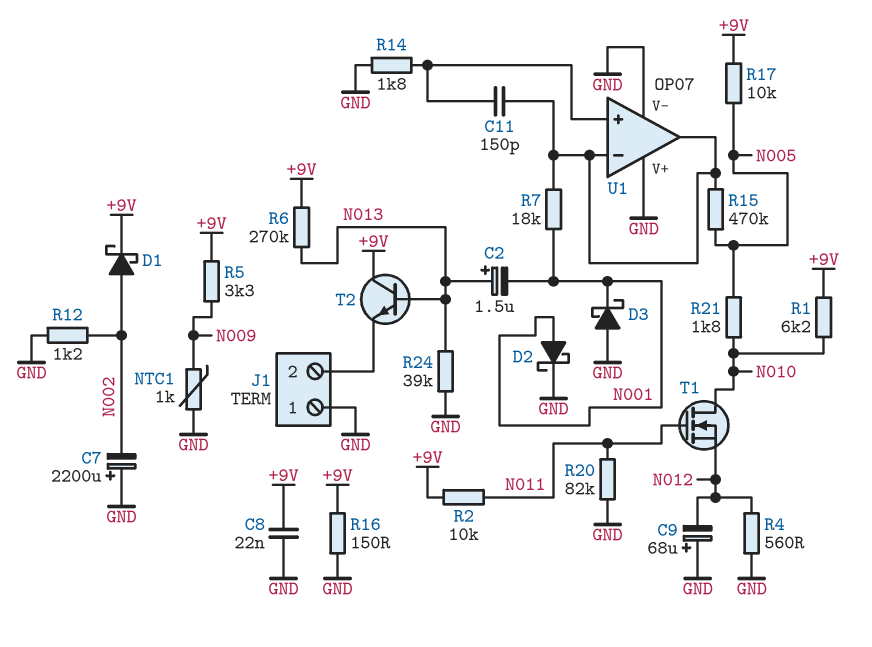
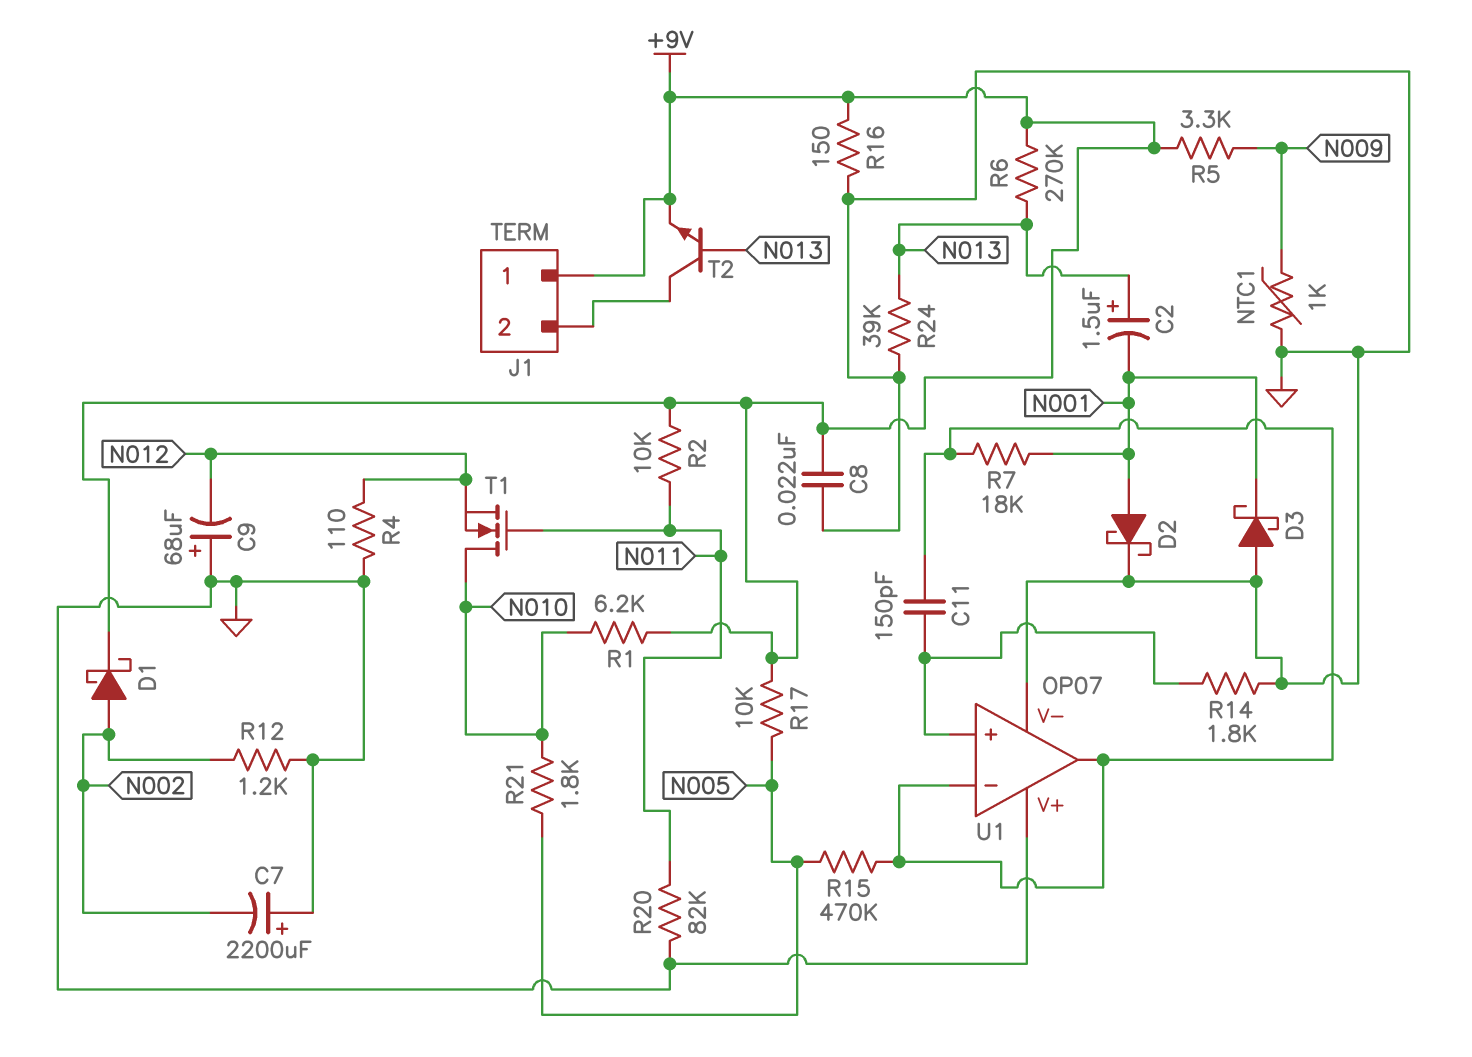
J1 pin 1: GND -> +9V
R4: 560 (GND, N012) -> 110 (GND, N012)
T2: NPN (B N013, C +9V, E J1/2) -> NPN (B N013, C J1/2, E +9V)

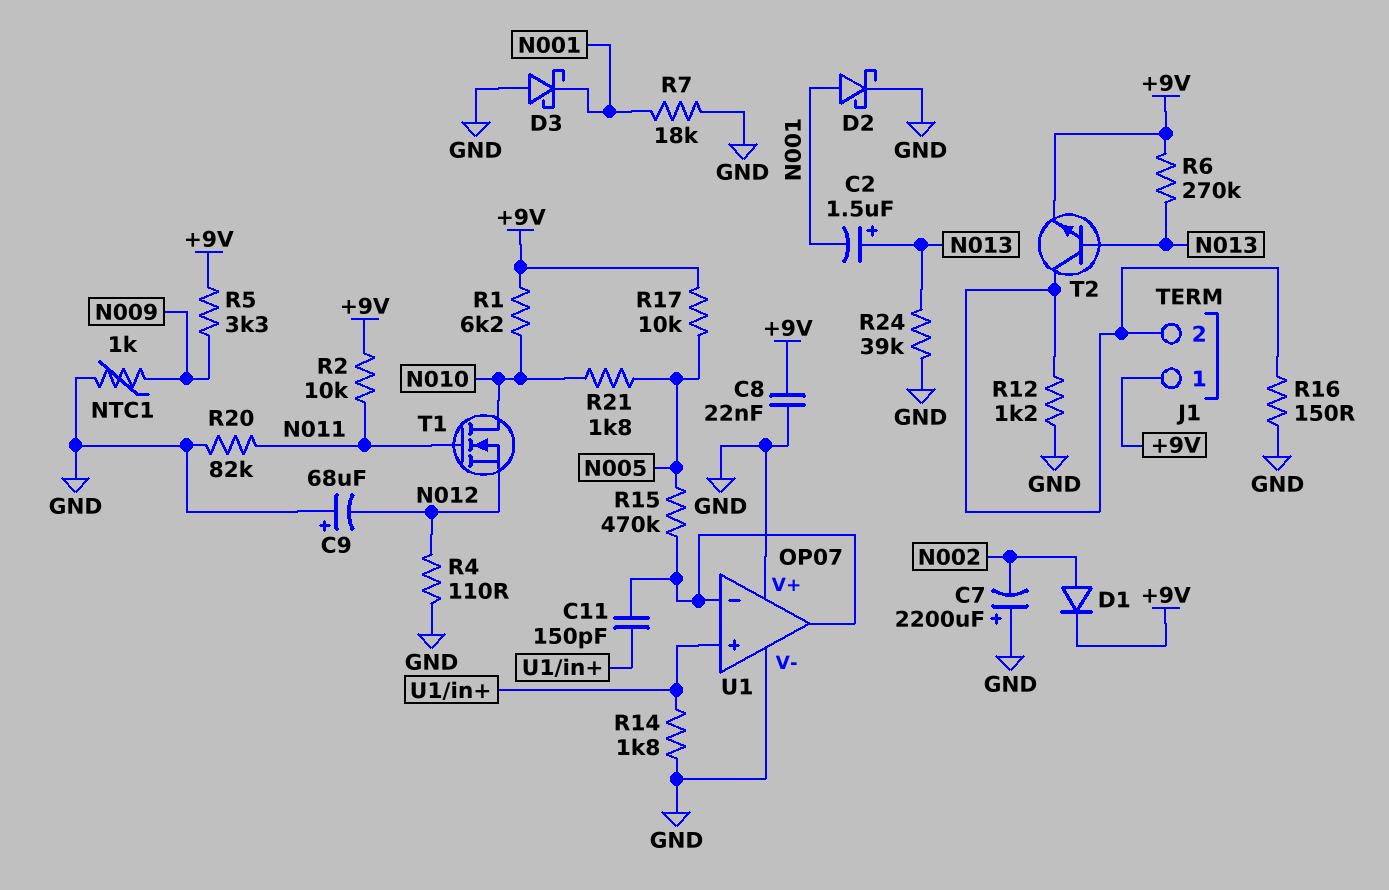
D1: schottky (A N002, K +9V) -> diode (A N002, K +9V)
R7: 18k (N001, U1/in-) -> 18k (GND, N001)
R12: 1.2k (GND, N002) -> 1.2k (GND, J1/2)
R16: 150 (+9V, GND) -> 150 (GND, J1/2)

